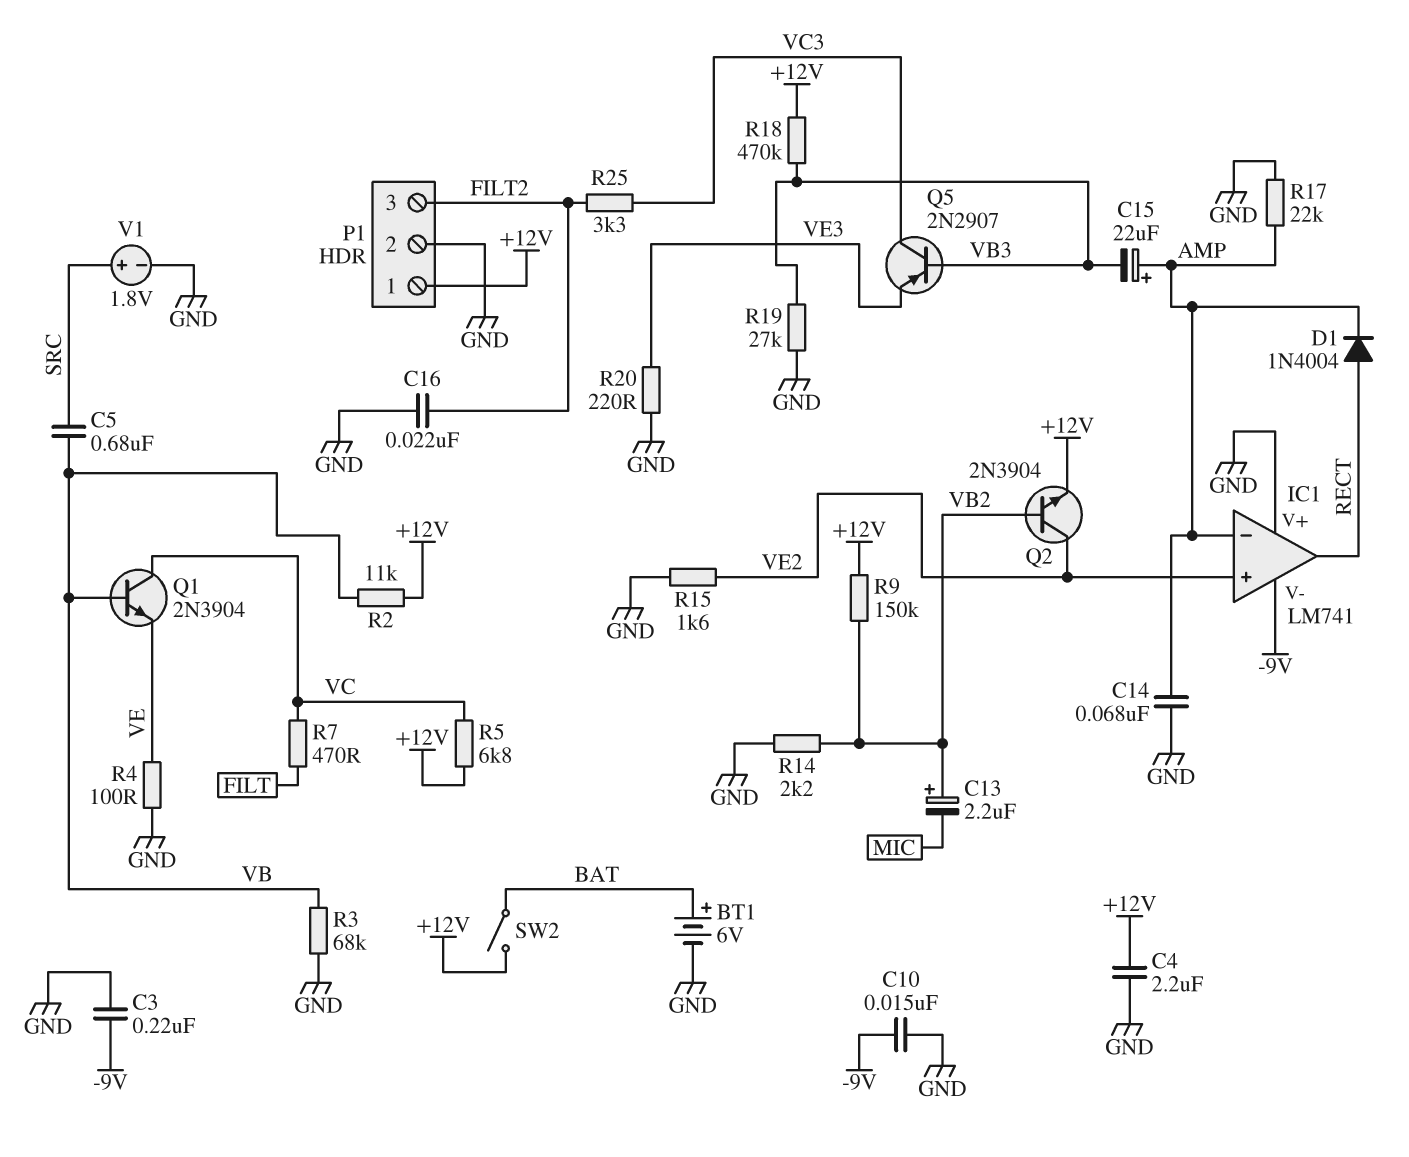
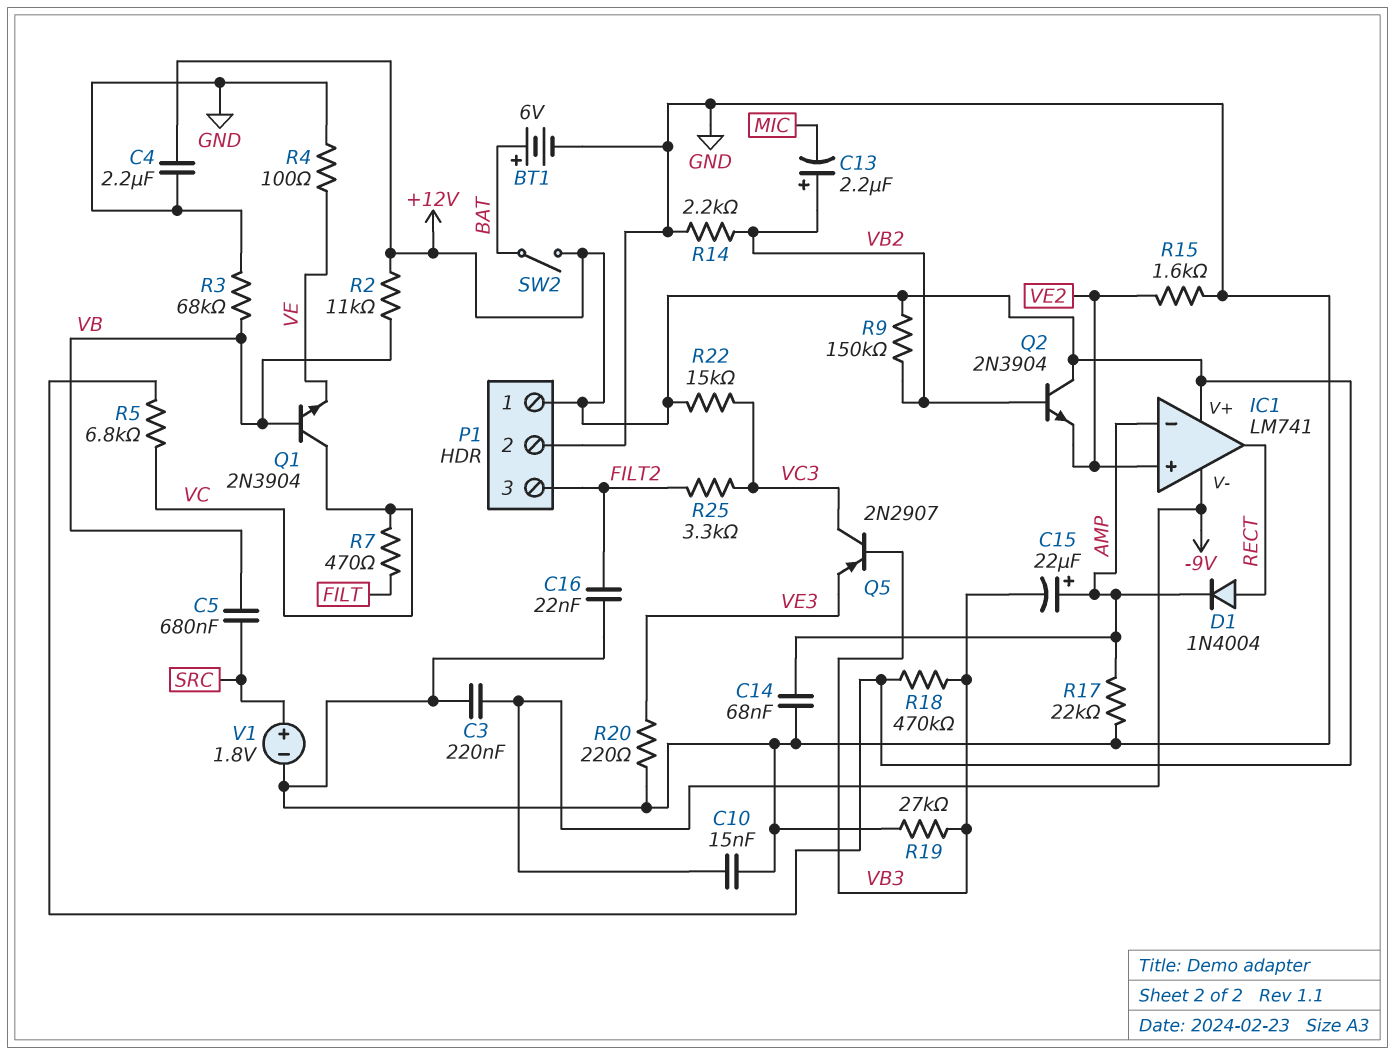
IC1 pin V+: GND -> +12V
Q2: NPN 2N3904 (B VB2, C VE2, E +12V) -> NPN 2N3904 (B VB2, C +12V, E VE2)
R22: none -> 15k (+12V, VC3)

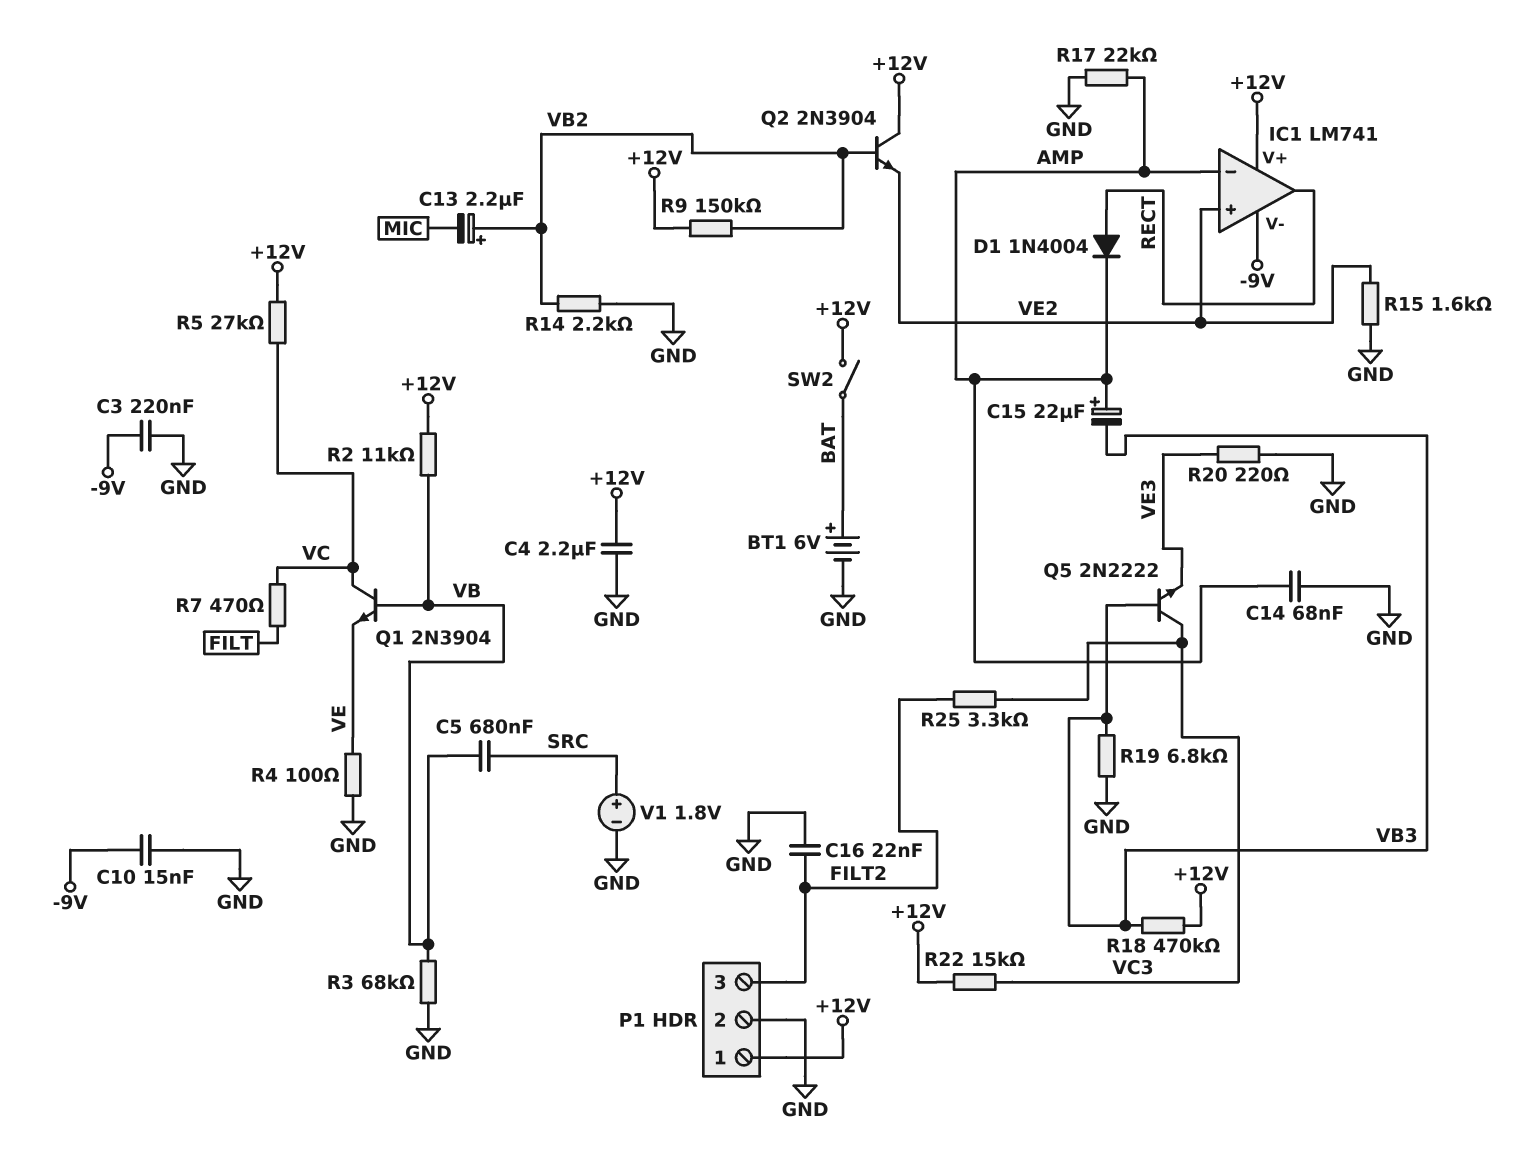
Q5: PNP 2N2907 (B VB3, C VC3, E VE3) -> NPN 2N2222 (B VB3, C VC3, E VE3)
R5: 6.8k (+12V, VC) -> 27k (+12V, VC)
R19: 27k (GND, VB3) -> 6.8k (GND, VB3)

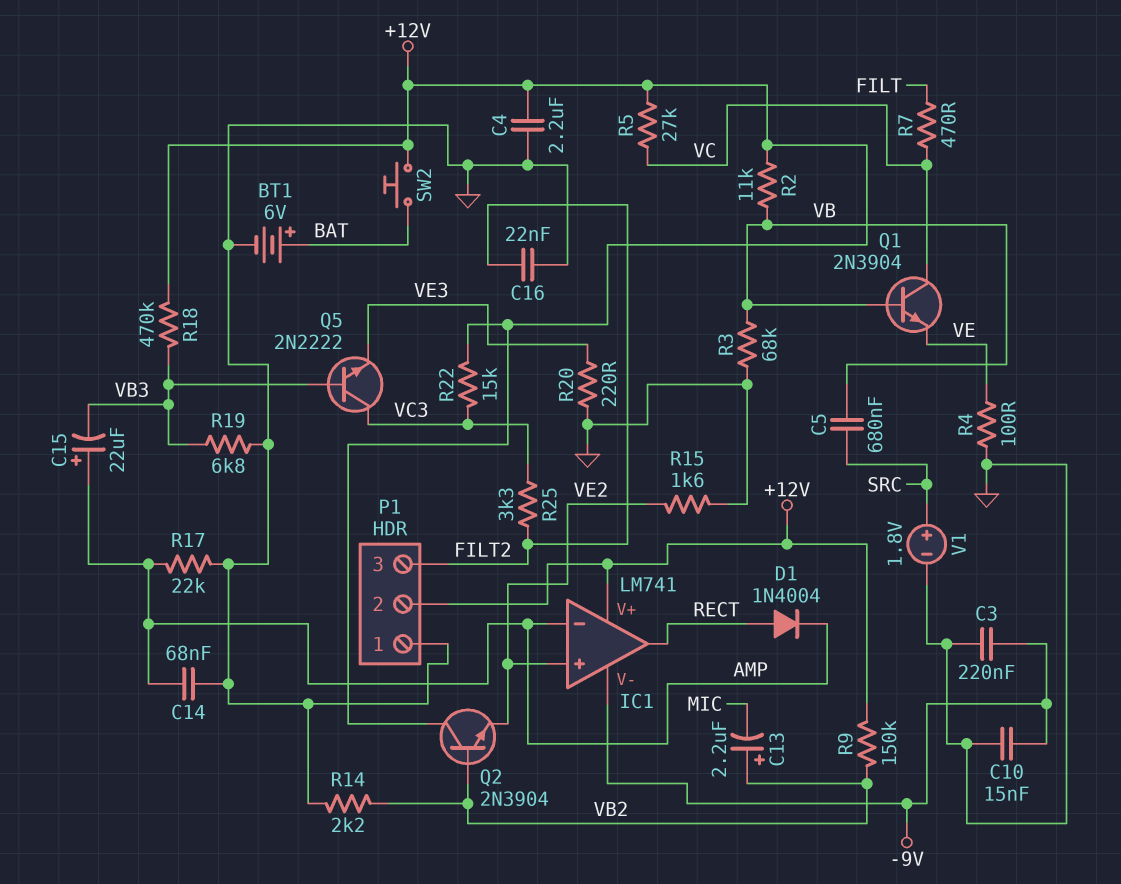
P1 pin 1: +12V -> GND
P1 pin 2: GND -> +12V
SW2: switch (+12V, BAT) -> button (+12V, BAT)

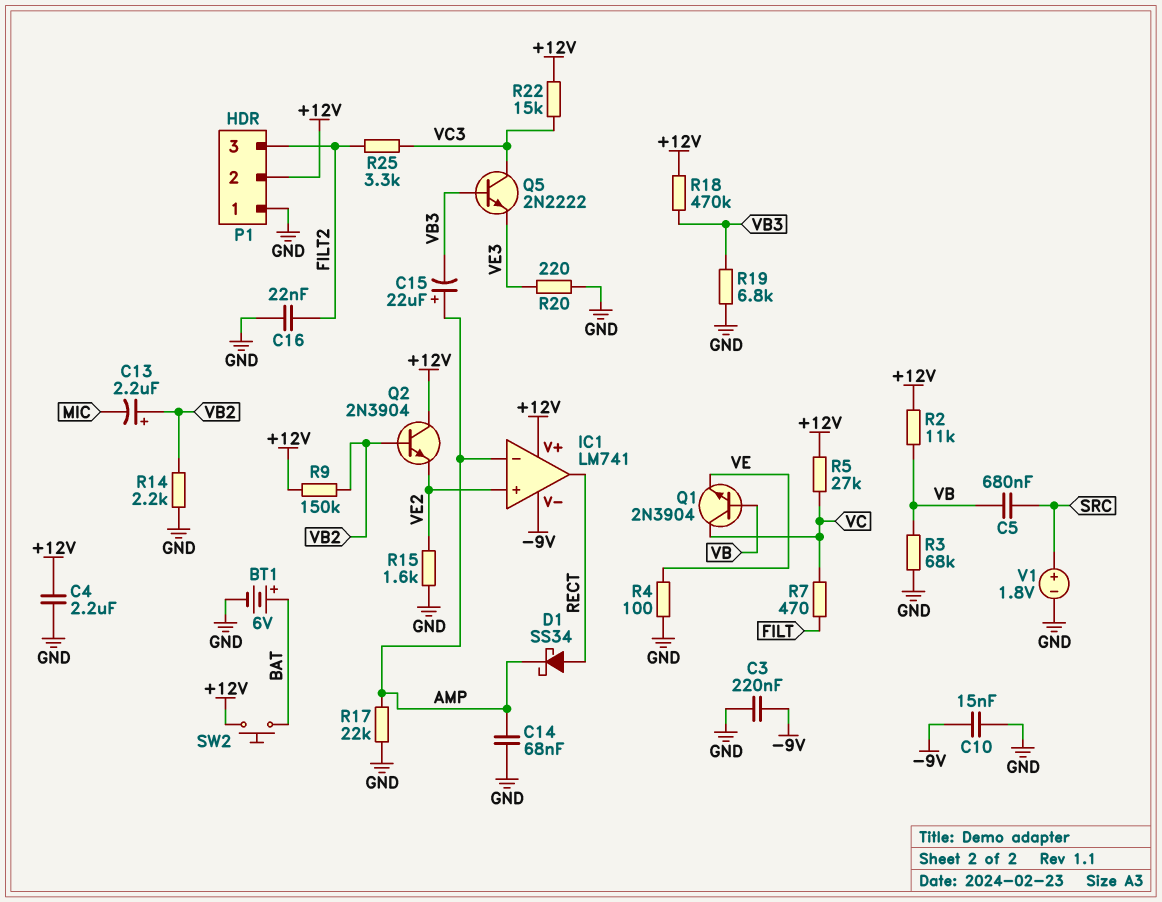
D1: diode 1N4004 (A RECT, K AMP) -> schottky SS34 (A RECT, K AMP)

